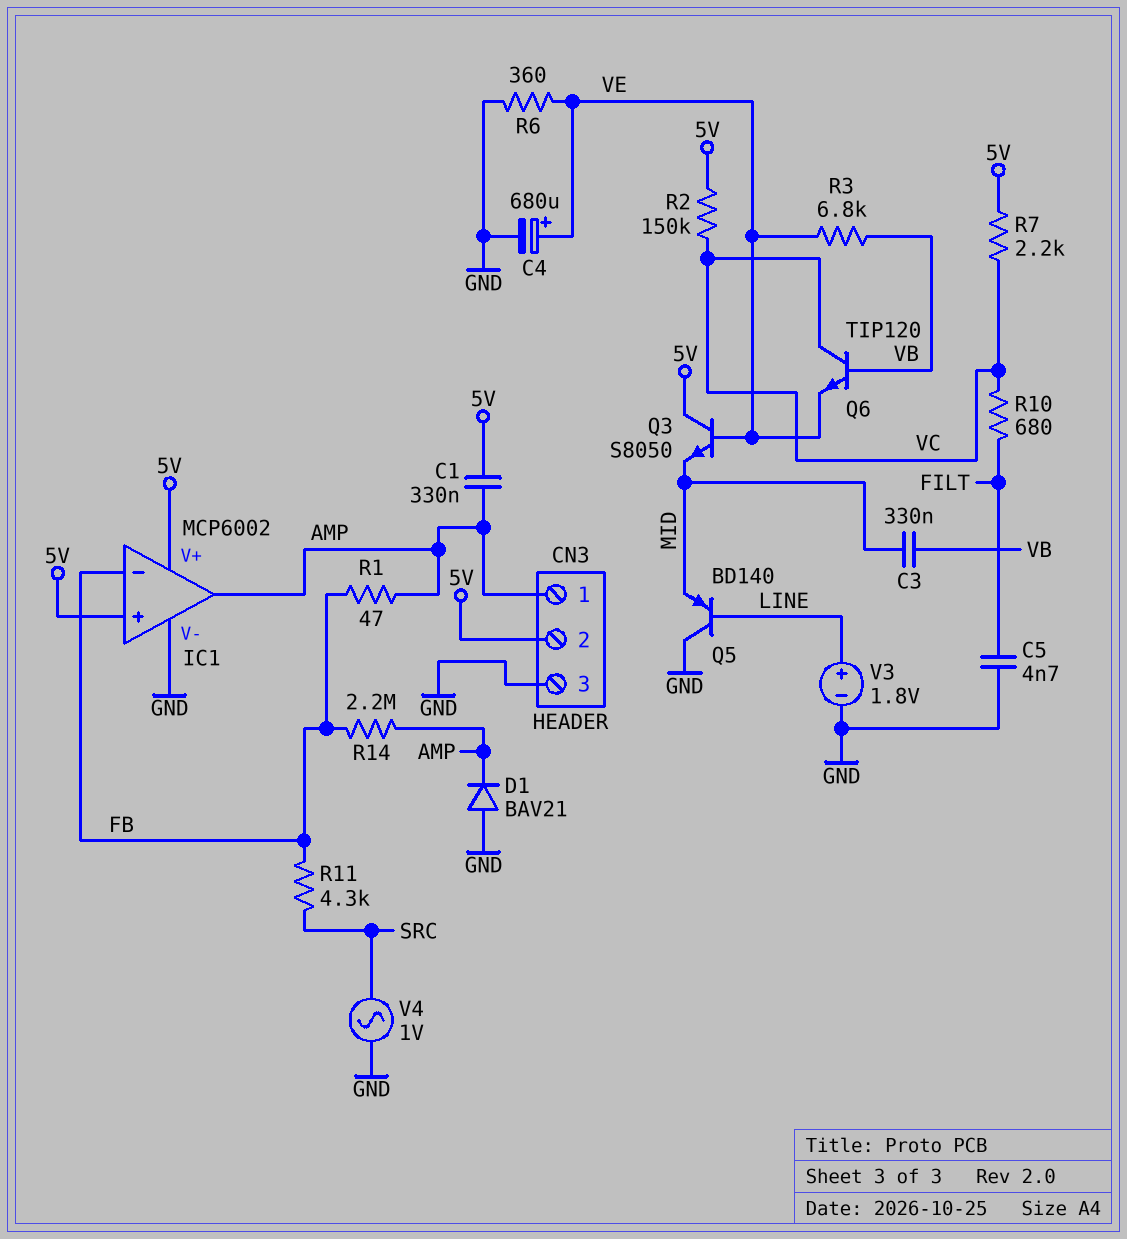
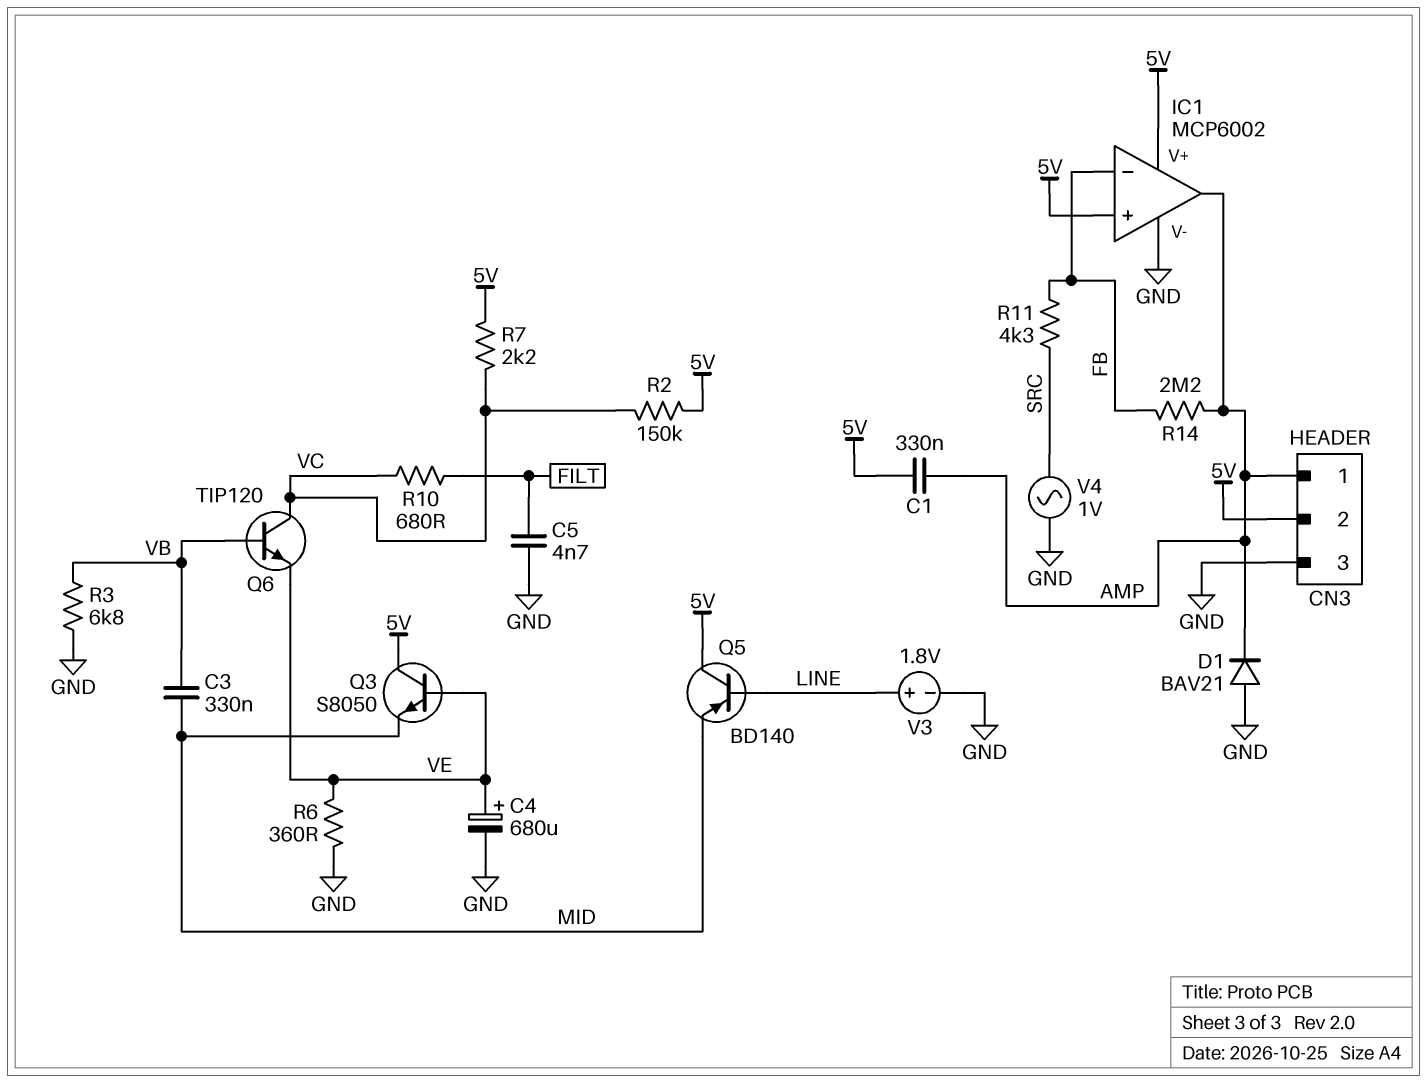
Q5: PNP BD140 (B LINE, C GND, E MID) -> PNP BD140 (B LINE, C 5V, E MID)
R1: 47 (AMP, FB) -> none
R3: 6.8k (VB, VE) -> 6.8k (GND, VB)

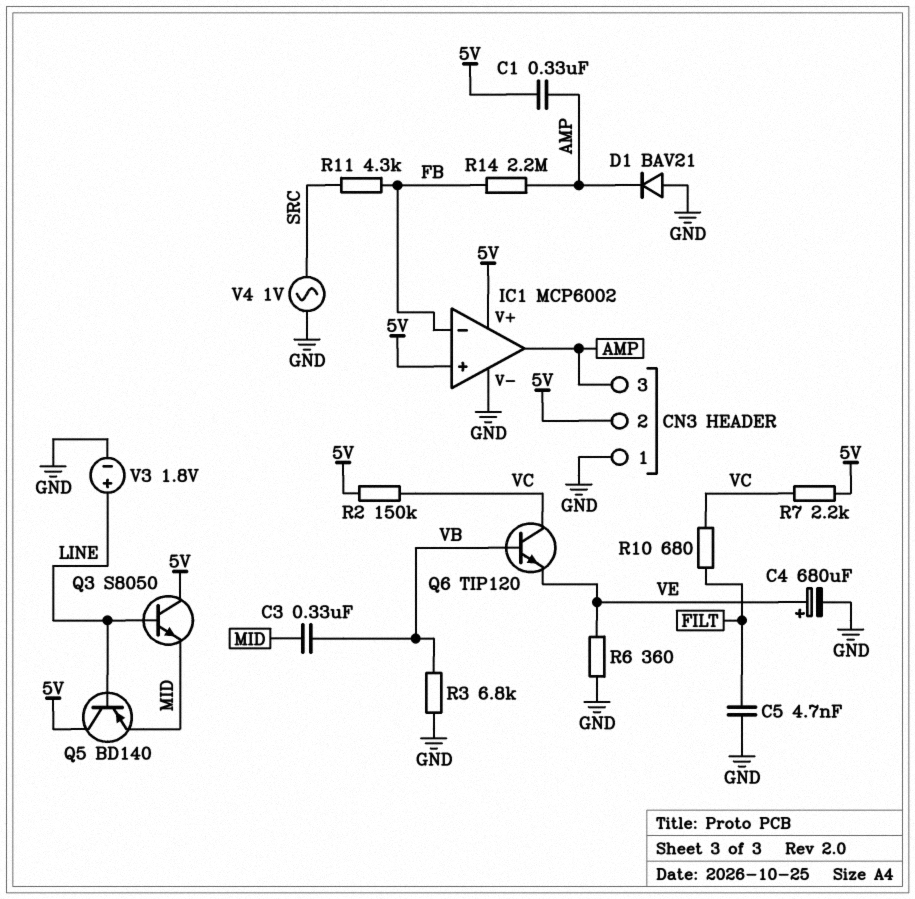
CN3 pin 1: AMP -> GND
CN3 pin 3: GND -> AMP
Q3: NPN S8050 (B VE, C 5V, E MID) -> NPN S8050 (B LINE, C 5V, E MID)

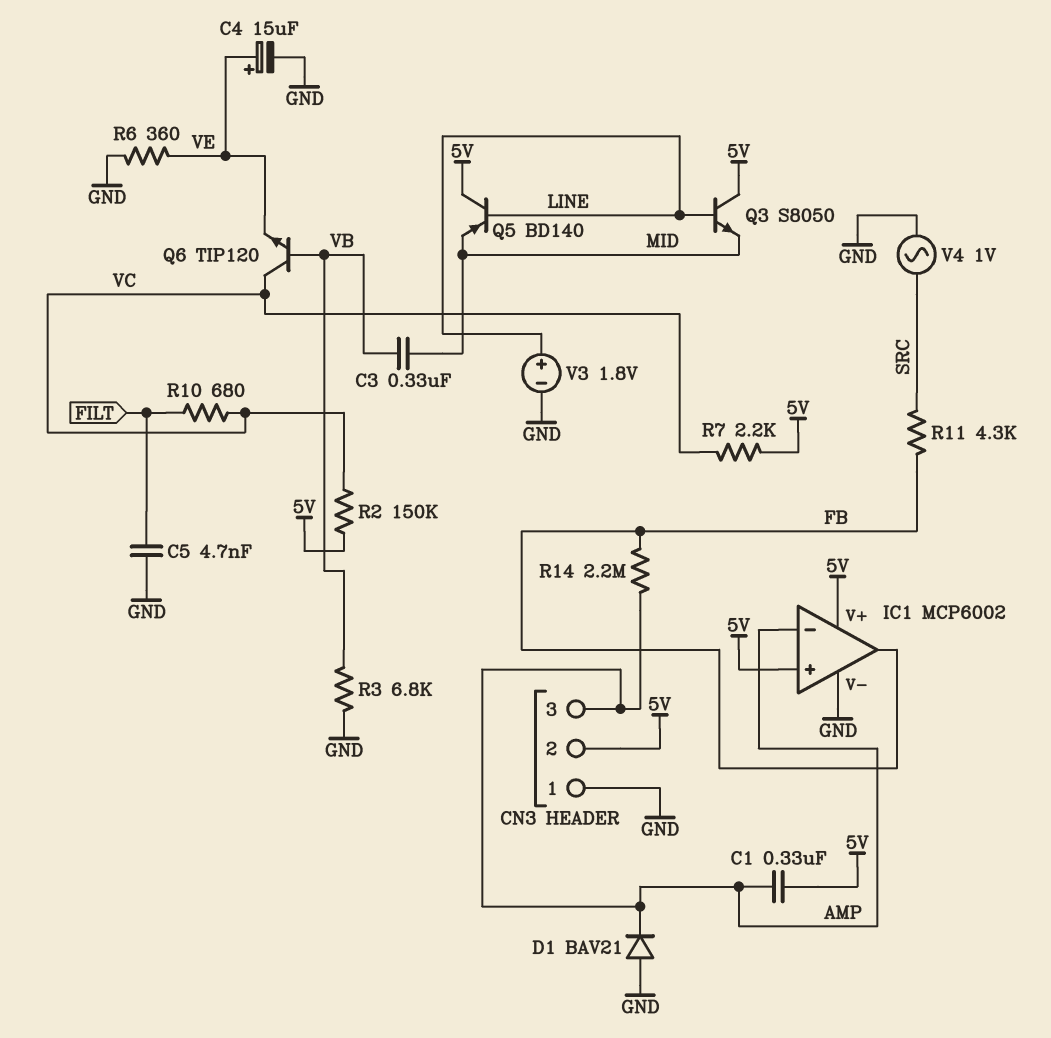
C4: 680uF (plus VE, minus GND) -> 15uF (plus VE, minus GND)
IC1 pin in-: FB -> AMP
IC1 pin out: AMP -> FB

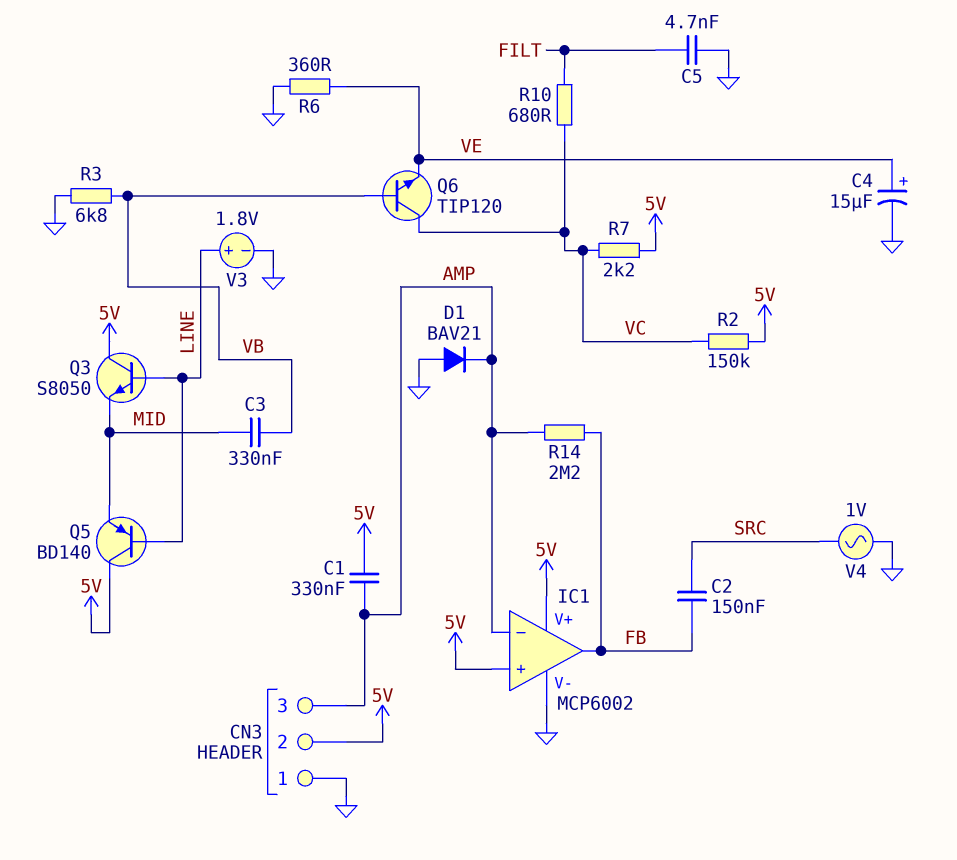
C2: none -> 150nF (FB, SRC)
R11: 4.3k (FB, SRC) -> none

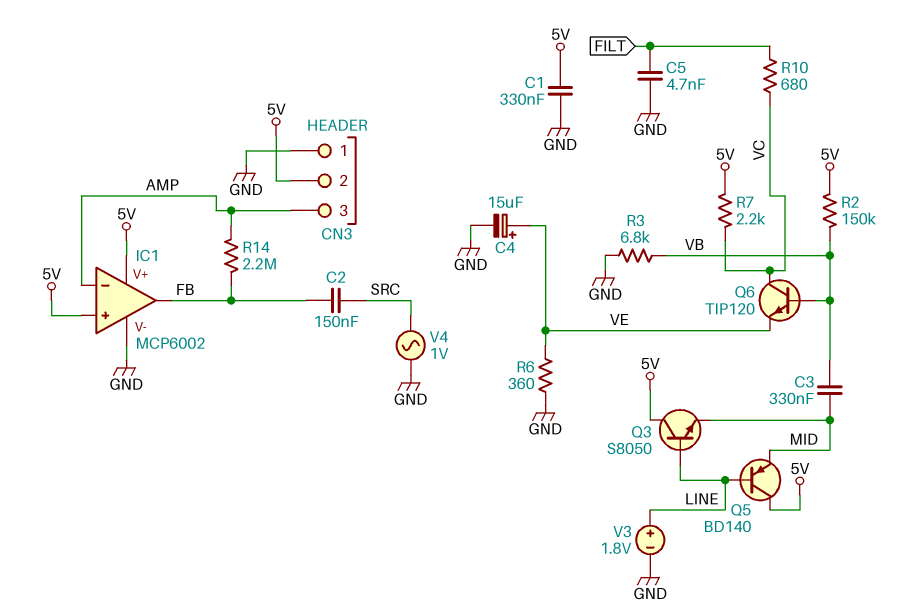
C1: 330nF (5V, AMP) -> 330nF (5V, GND)
D1: diode BAV21 (A GND, K AMP) -> none
R2: 150k (5V, VC) -> 150k (5V, VB)

